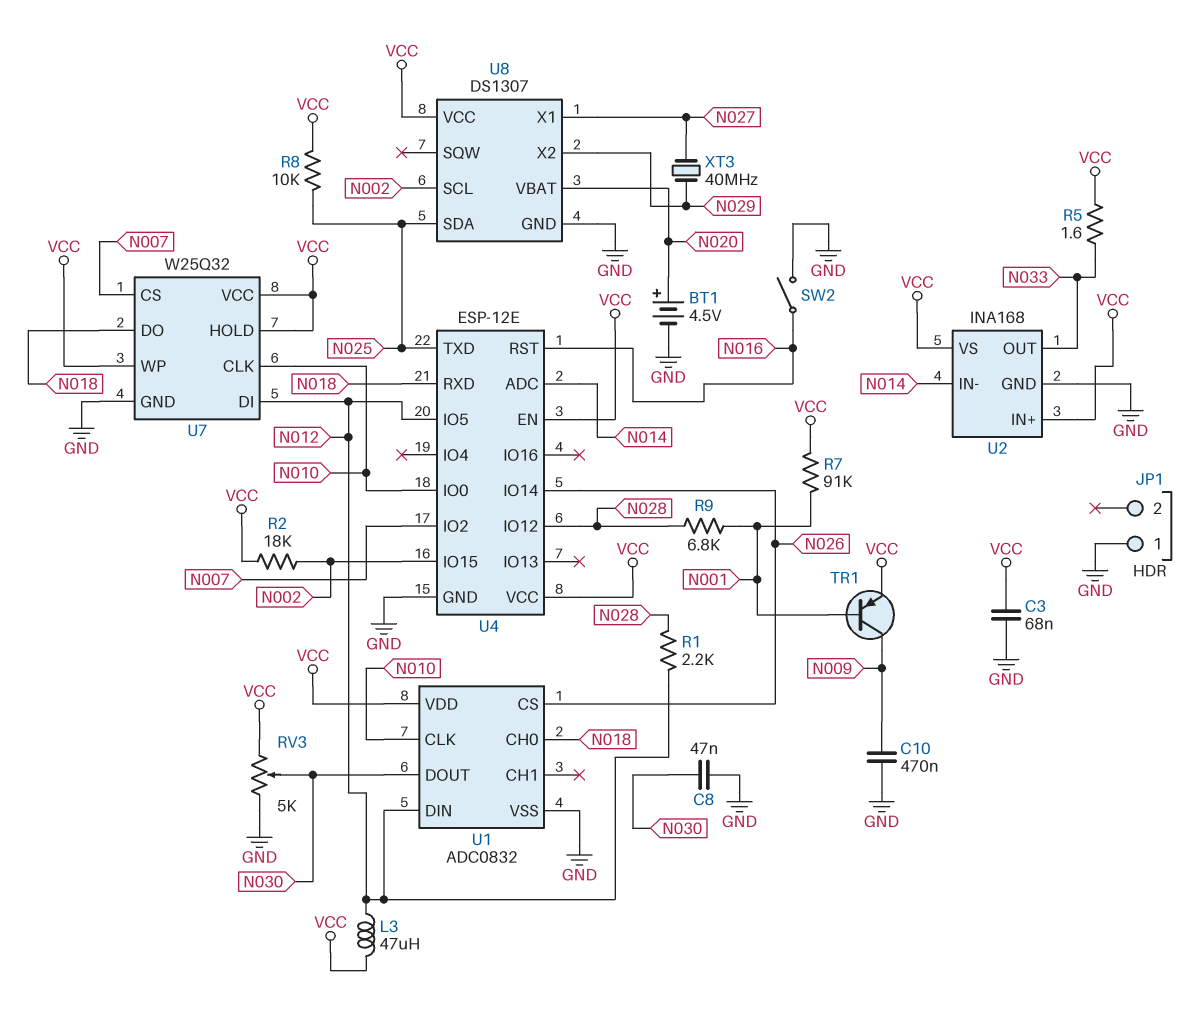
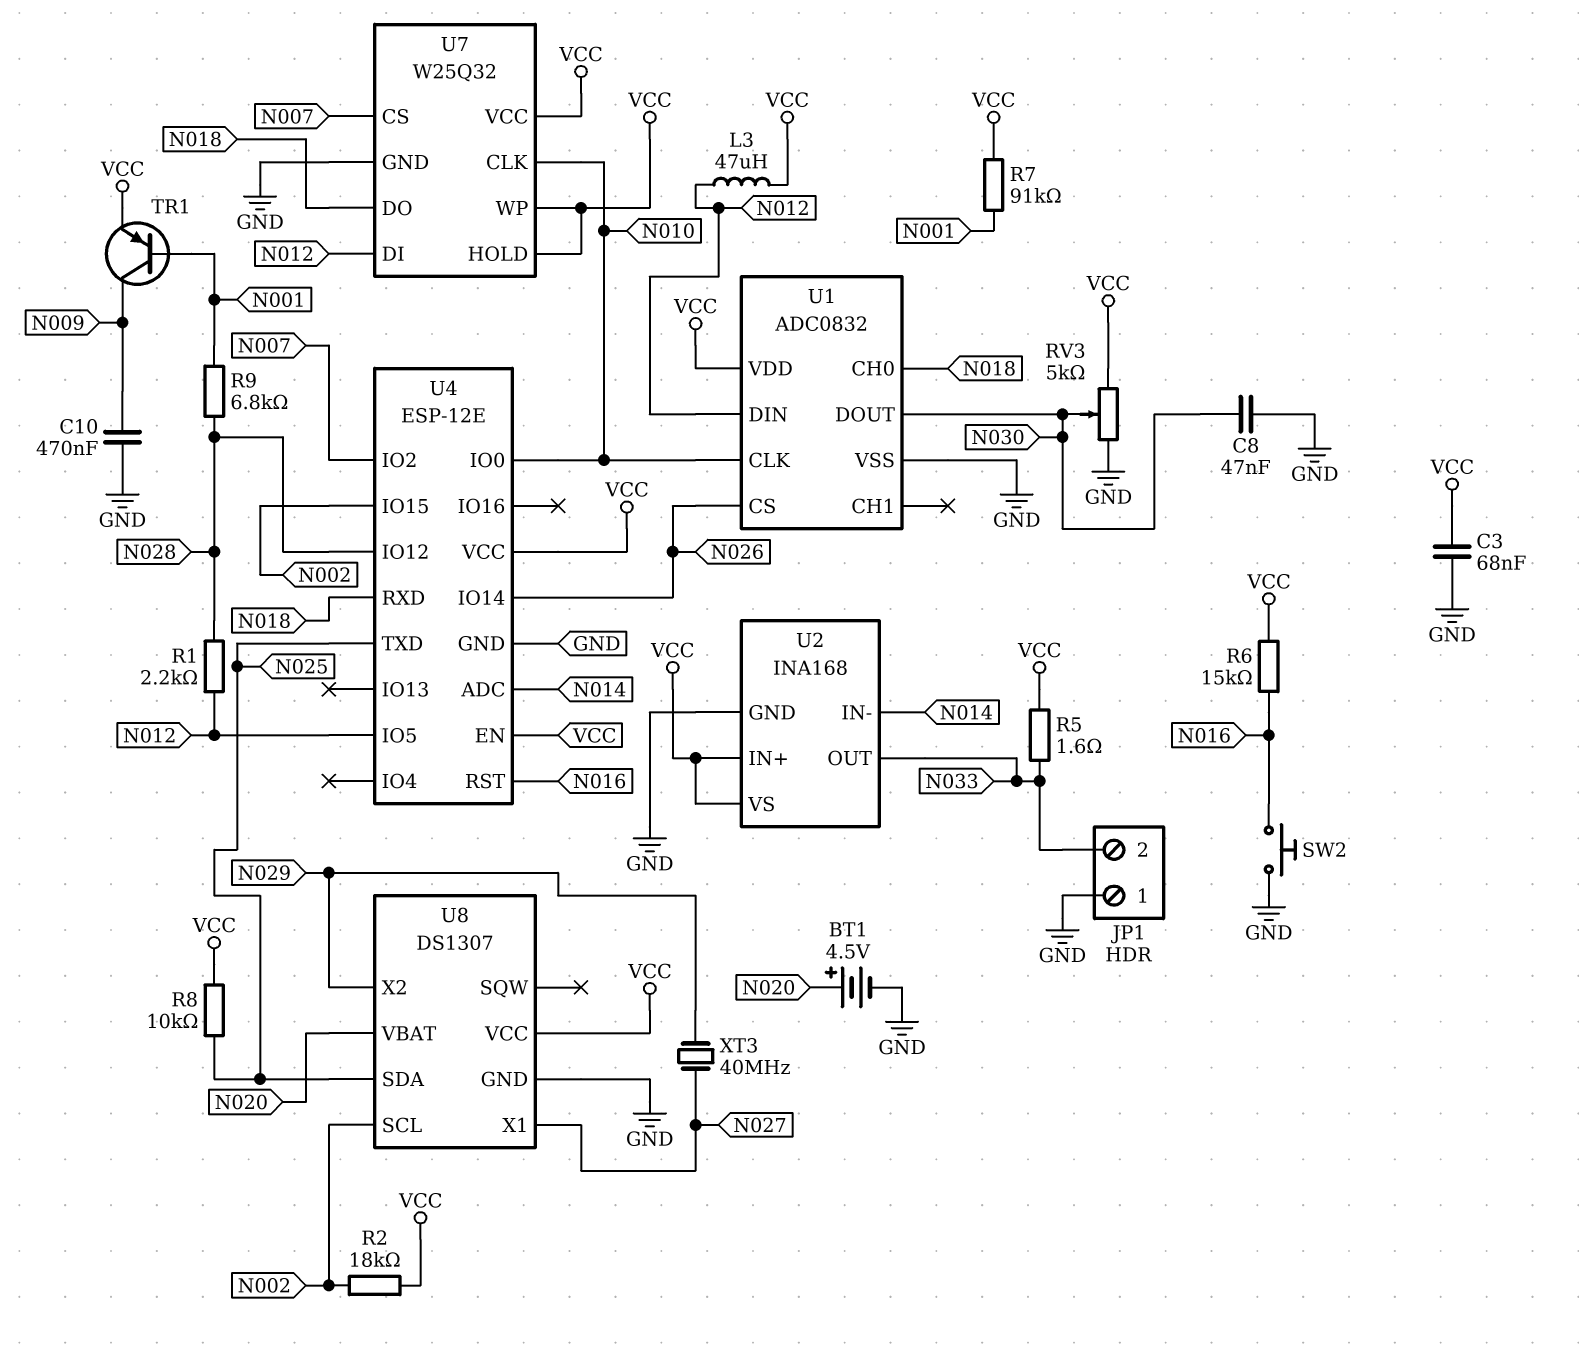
JP1 pin 2: none -> N033
R6: none -> 15k (N016, VCC)
SW2: switch (GND, N016) -> button (GND, N016)

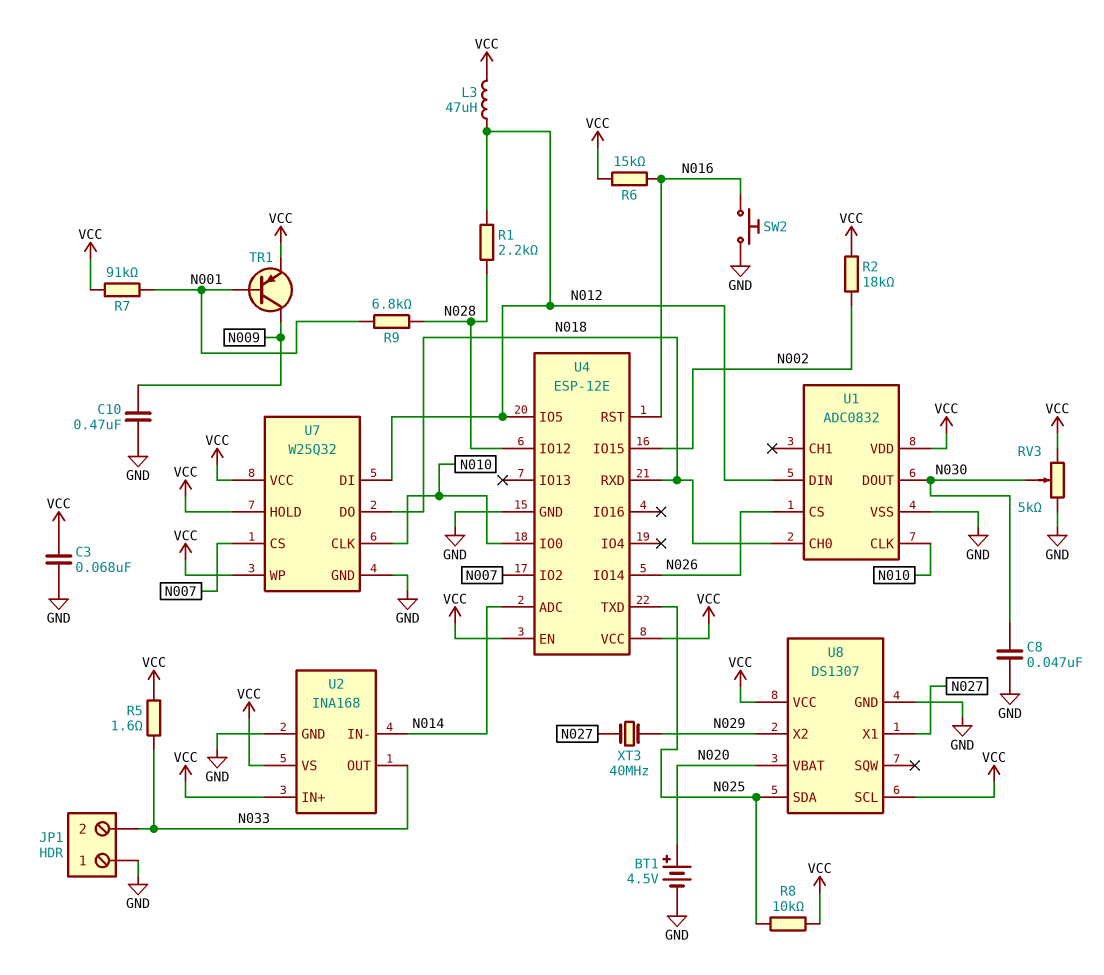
U8 pin SCL: N002 -> VCC

